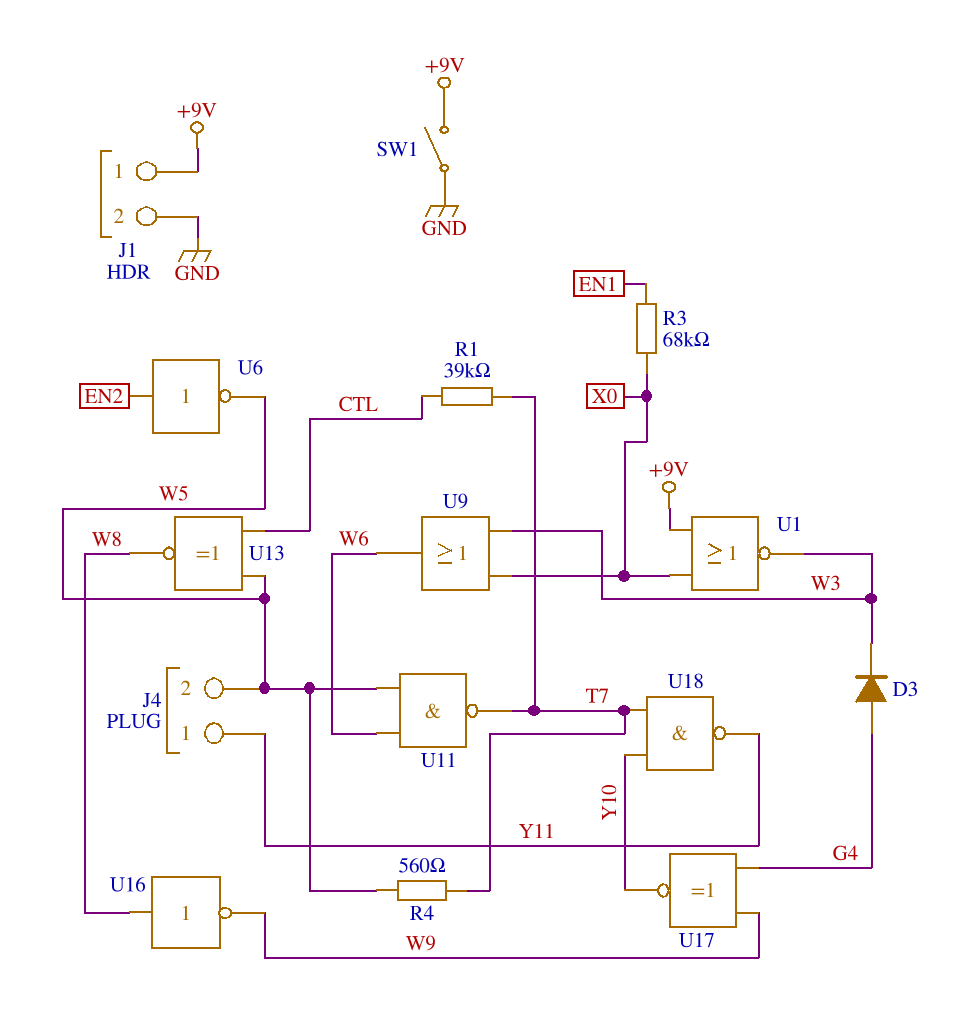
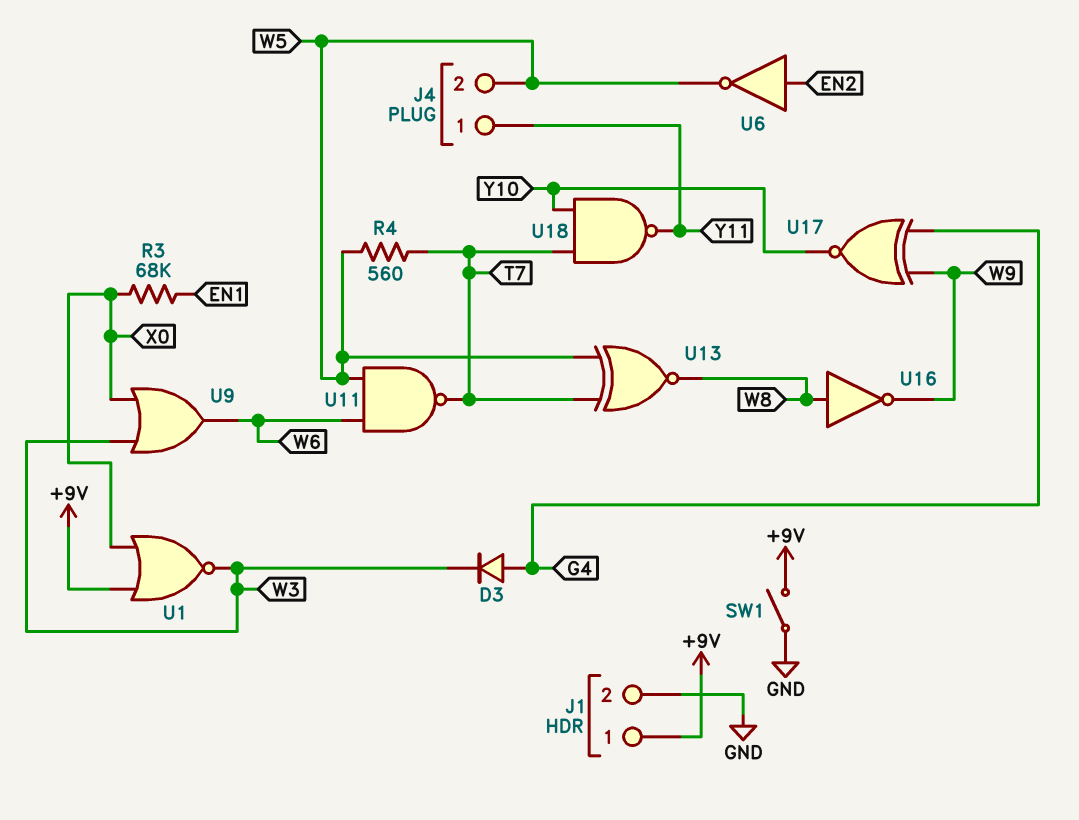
R1: 39k (CTL, T7) -> none
U13: XNOR (in CTL, in W5, out W8) -> XNOR (in T7, in W5, out W8)

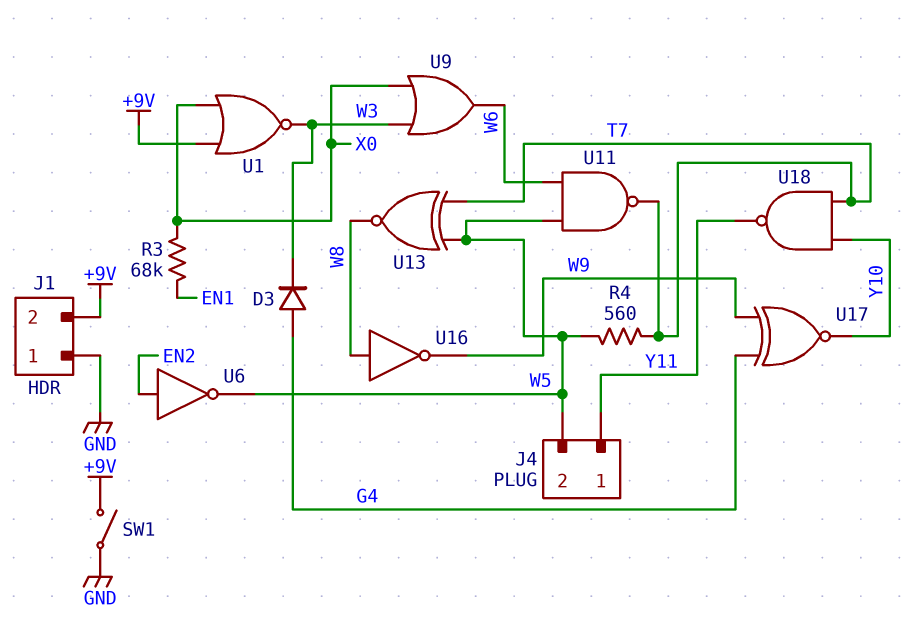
J1 pin 1: +9V -> GND
J1 pin 2: GND -> +9V

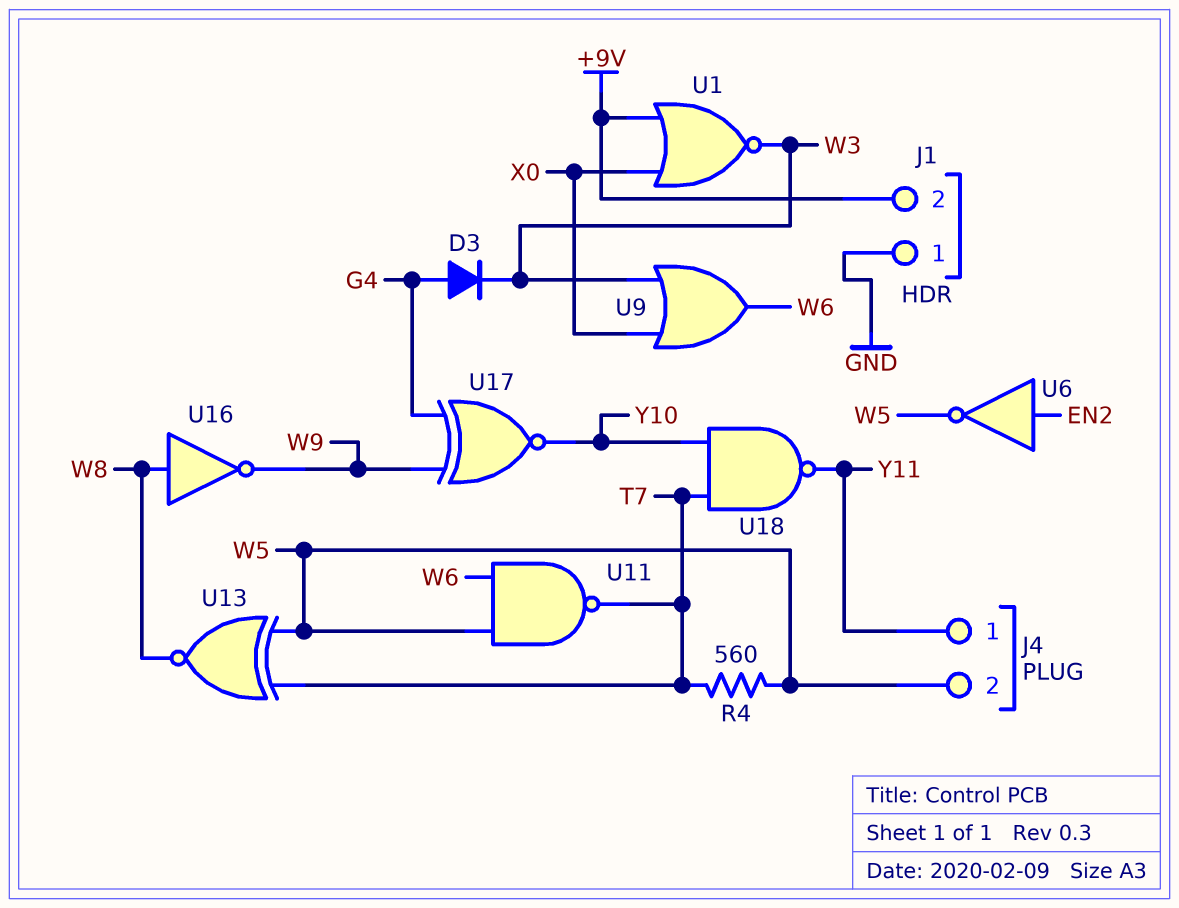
R3: 68k (EN1, X0) -> none
SW1: switch (+9V, GND) -> none

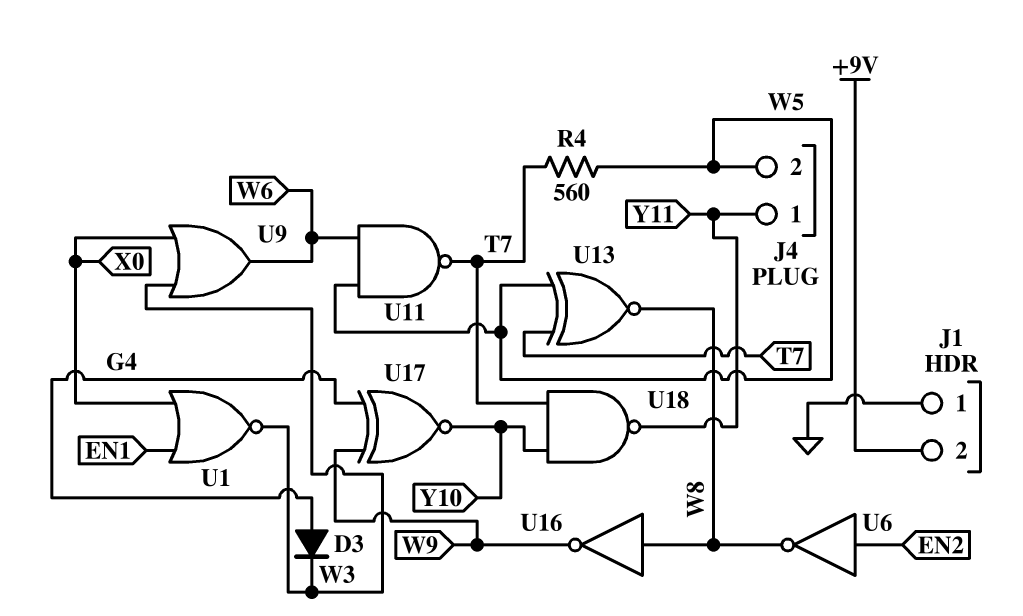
U1: NOR (in +9V, in X0, out W3) -> NOR (in EN1, in X0, out W3)
U6: NOT (in EN2, out W5) -> NOT (in EN2, out W8)

